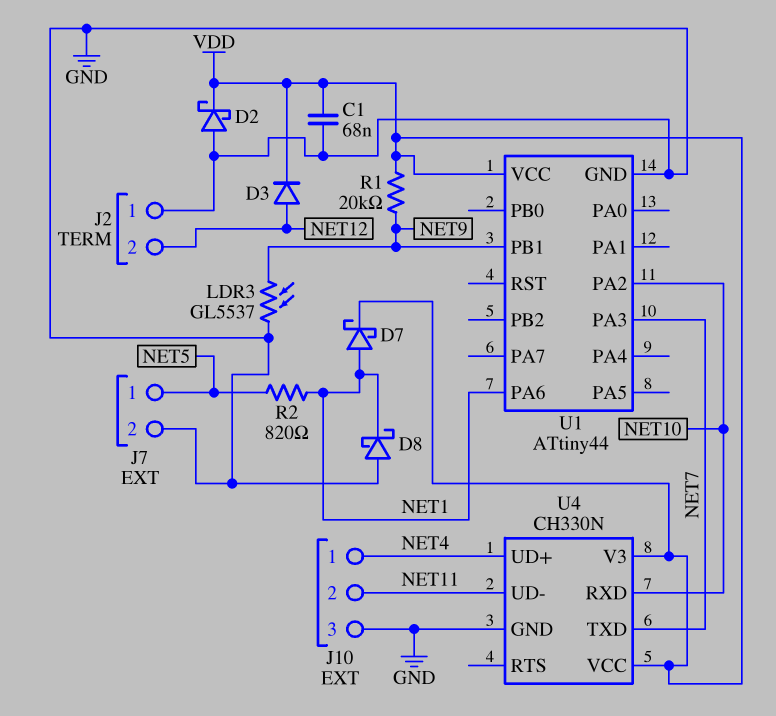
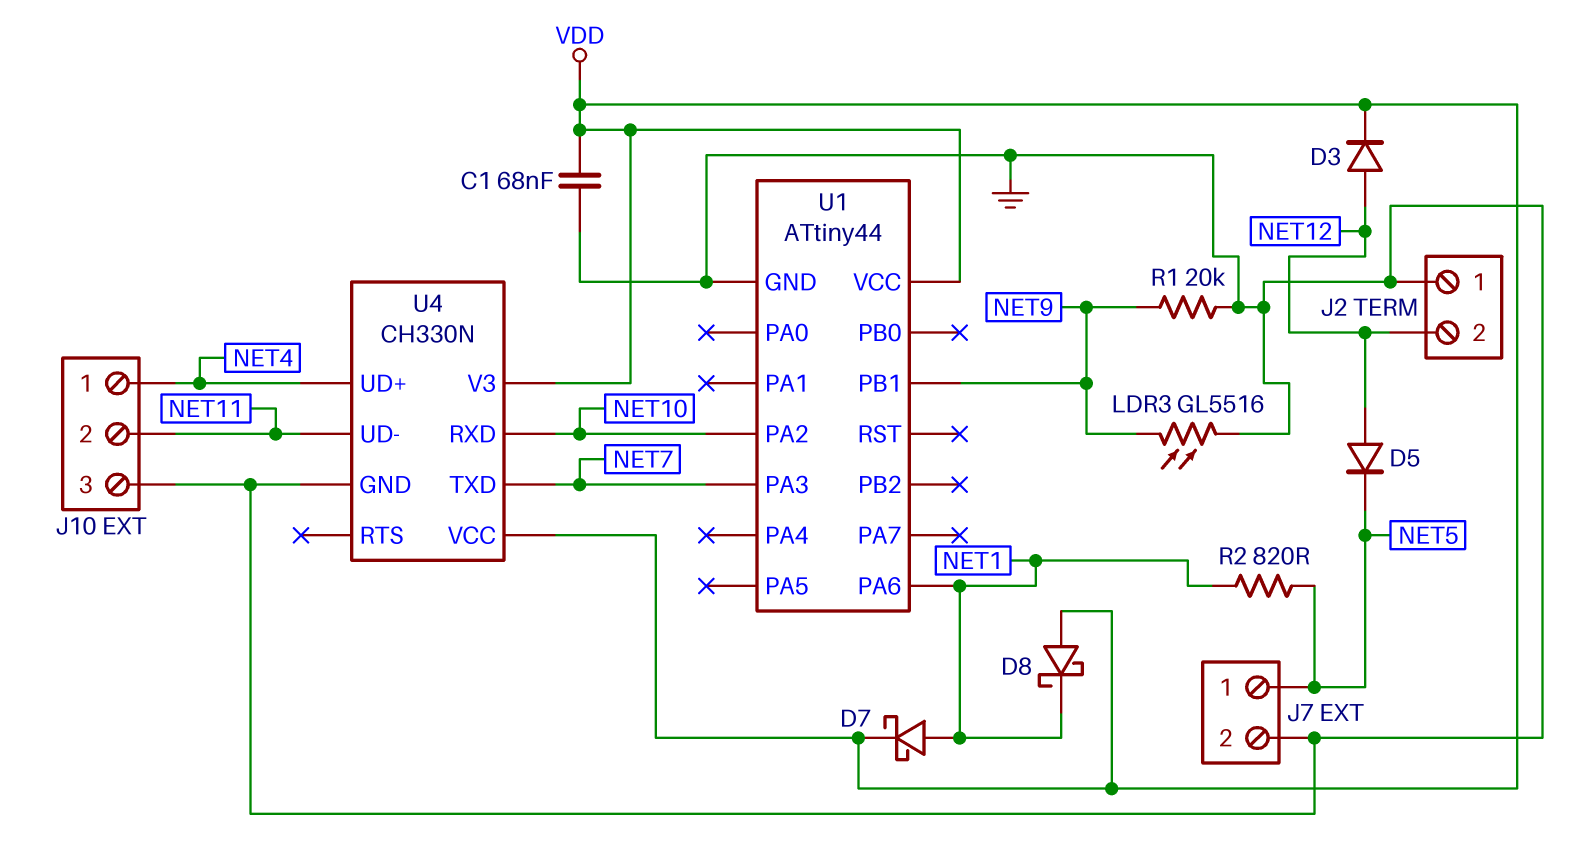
D2: schottky (A GND, K VDD) -> none
D5: none -> diode (A NET12, K NET5)
D8: schottky (A GND, K NET1) -> schottky (A VDD, K NET1)
LDR3: GL5537 (GND, NET9) -> GL5516 (GND, NET9)
R1: 20k (NET9, VDD) -> 20k (GND, NET9)

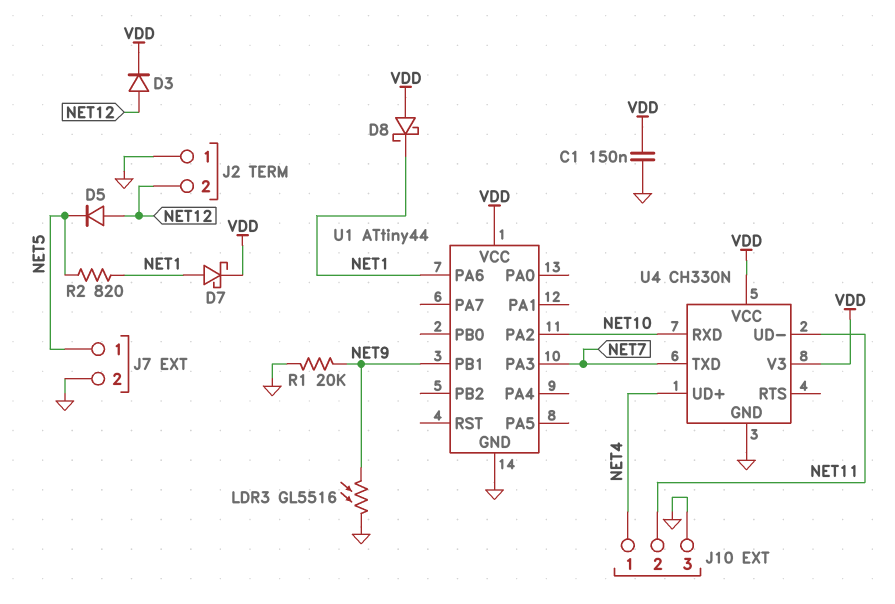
C1: 68nF (GND, VDD) -> 150nF (GND, VDD)

